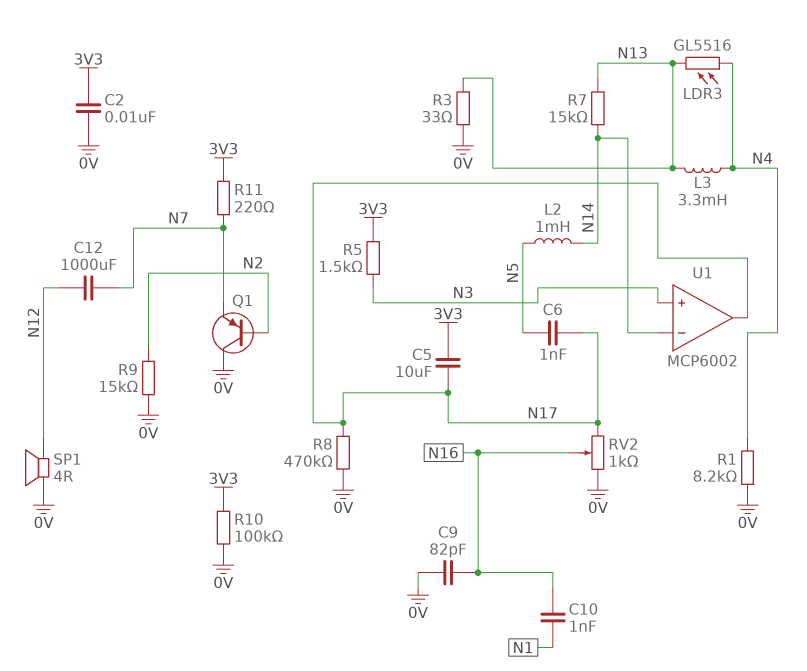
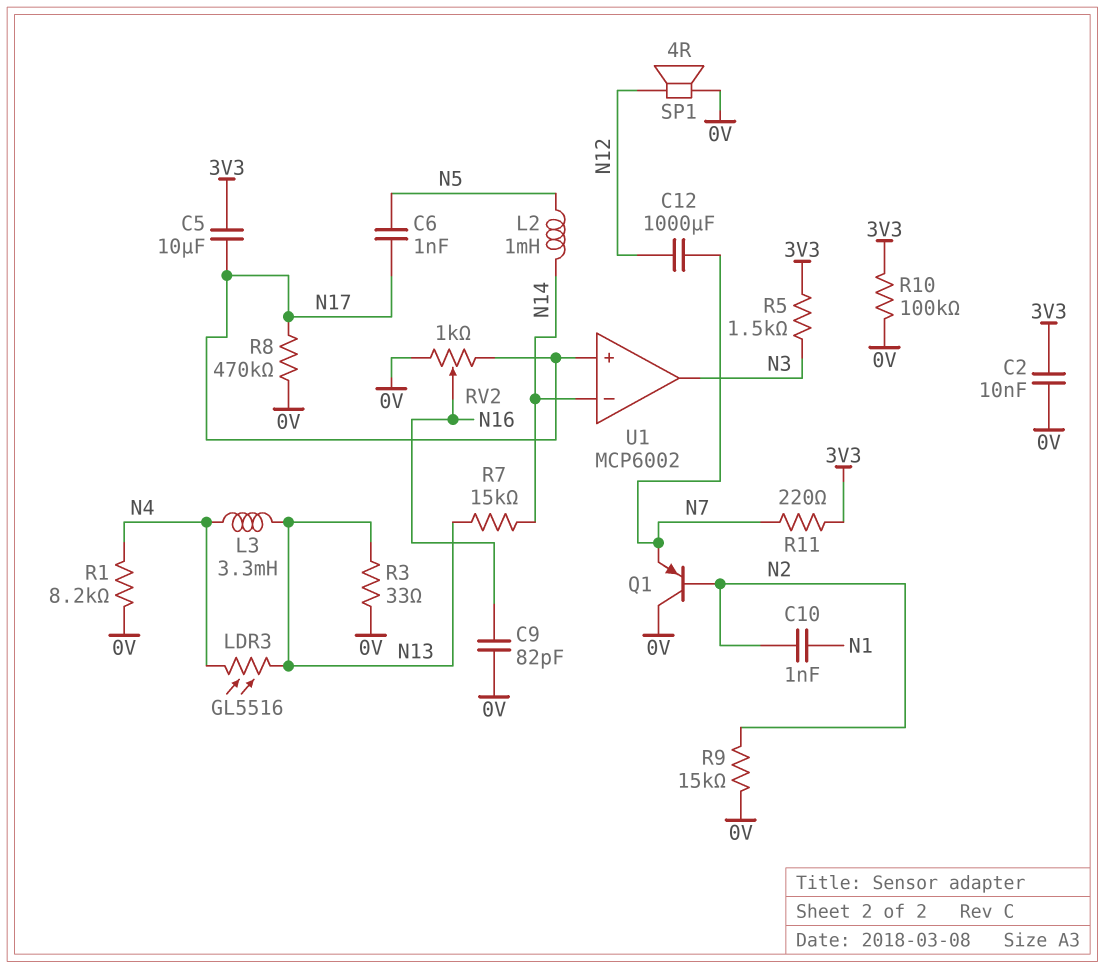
C10: 1nF (N1, N16) -> 1nF (N1, N2)
U1 pin in+: N3 -> N17
U1 pin out: N17 -> N3

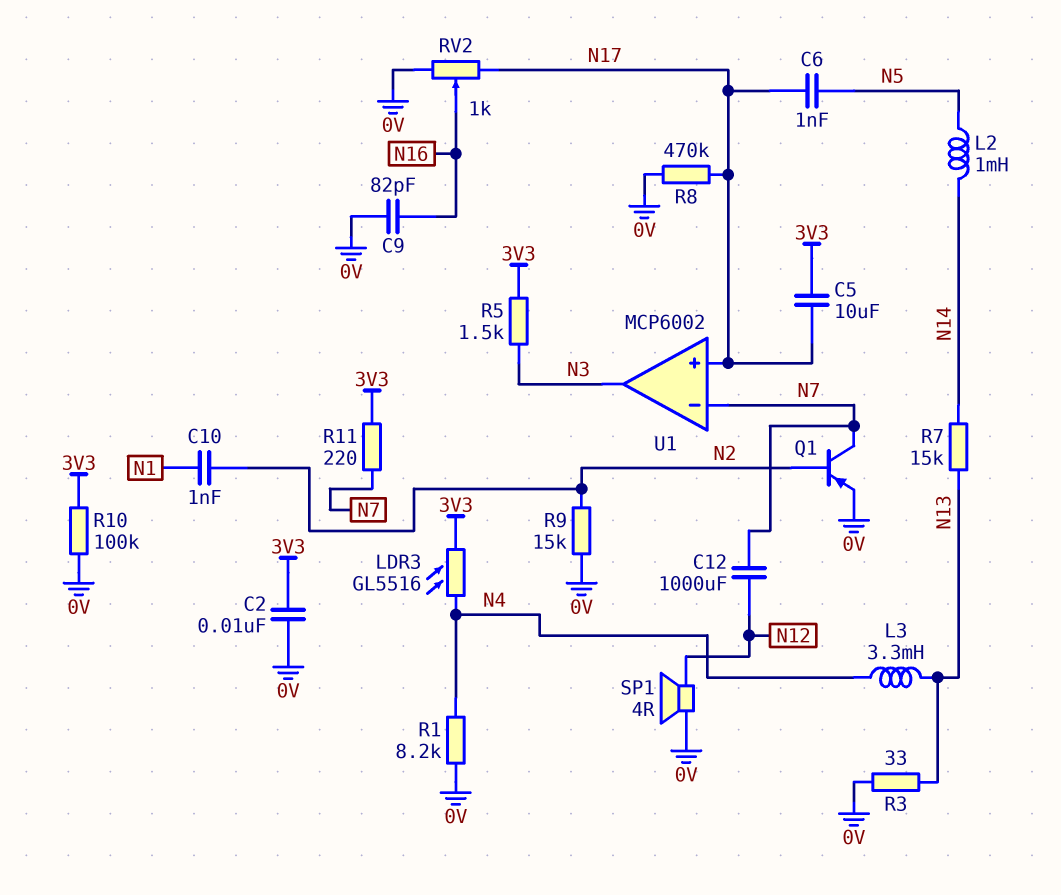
LDR3: GL5516 (N4, N13) -> GL5516 (3V3, N4)
Q1: PNP (B N2, C 0V, E N7) -> PNP (B N2, C N7, E 0V)
U1 pin in-: N14 -> N7

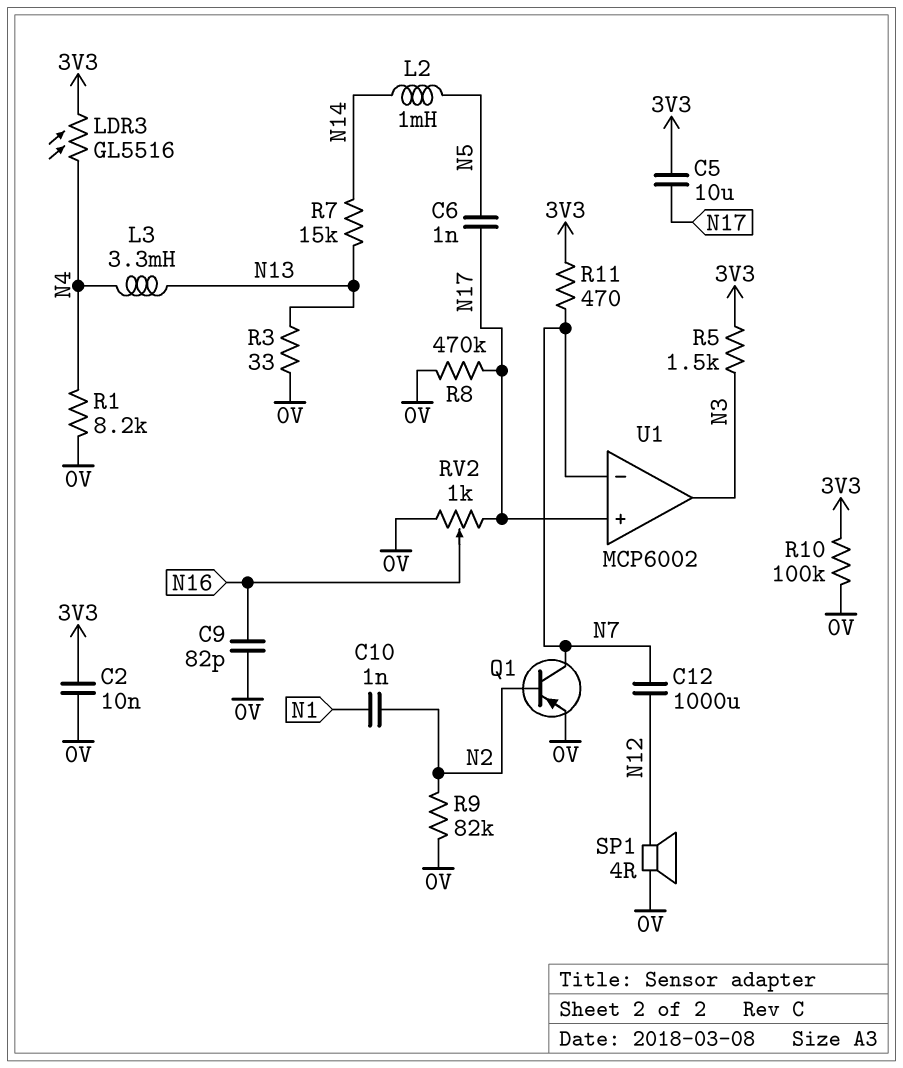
R9: 15k (0V, N2) -> 82k (0V, N2)
R11: 220 (3V3, N7) -> 470 (3V3, N7)

